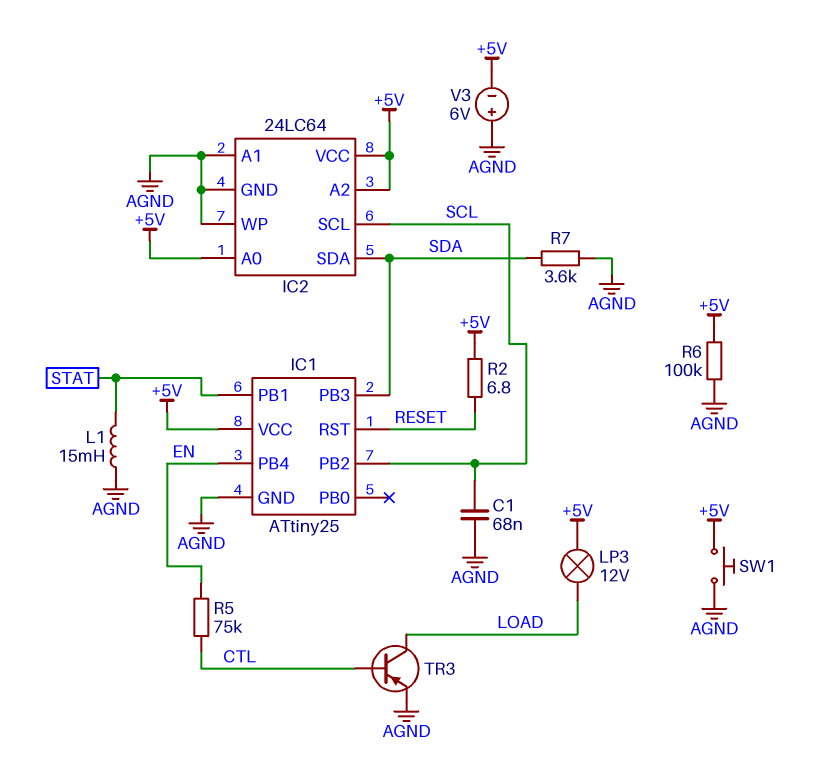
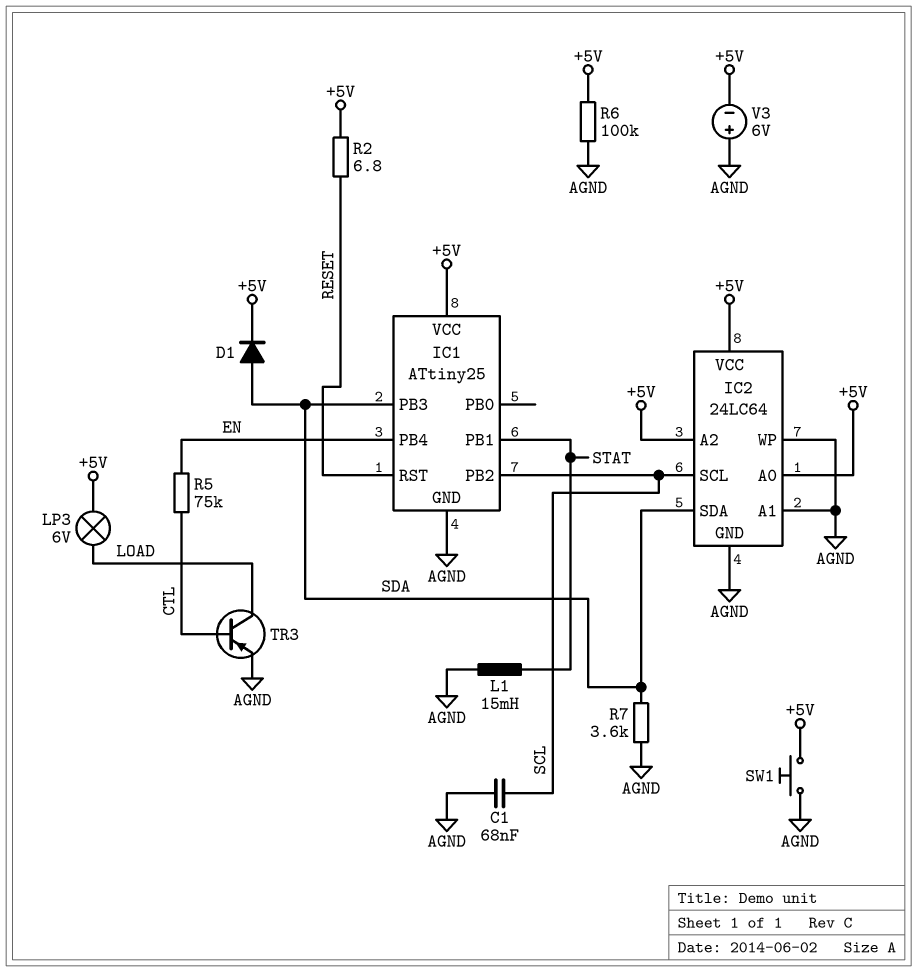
D1: none -> diode (A SDA, K +5V)
LP3: lamp 12V (+5V, LOAD) -> lamp 6V (+5V, LOAD)

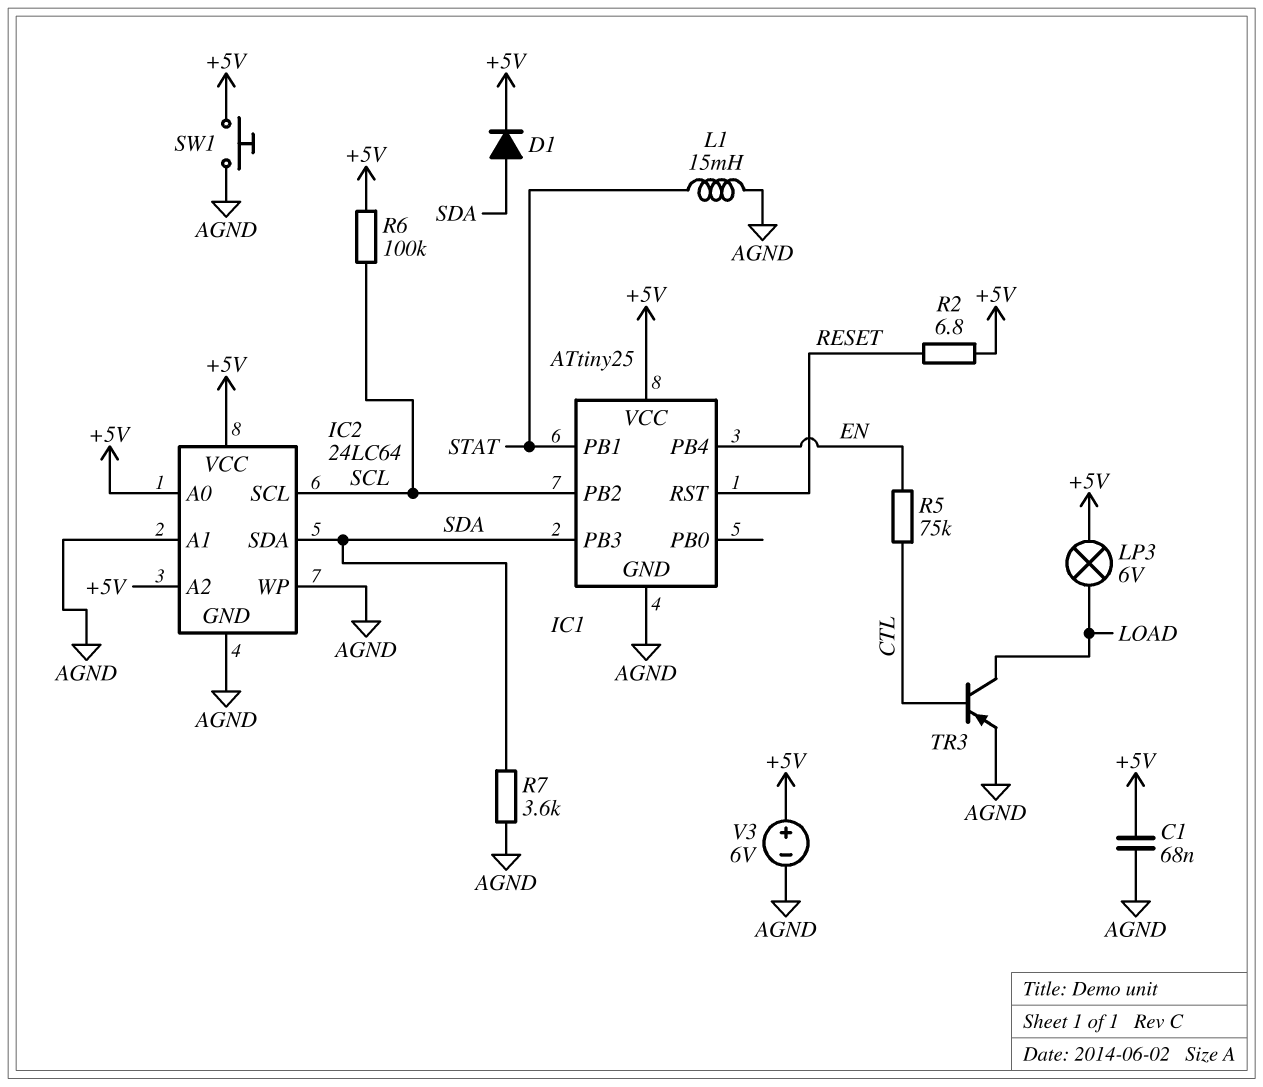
C1: 68nF (AGND, SCL) -> 68nF (+5V, AGND)
R6: 100k (+5V, AGND) -> 100k (+5V, SCL)
V3: 6V (plus AGND, minus +5V) -> 6V (plus +5V, minus AGND)

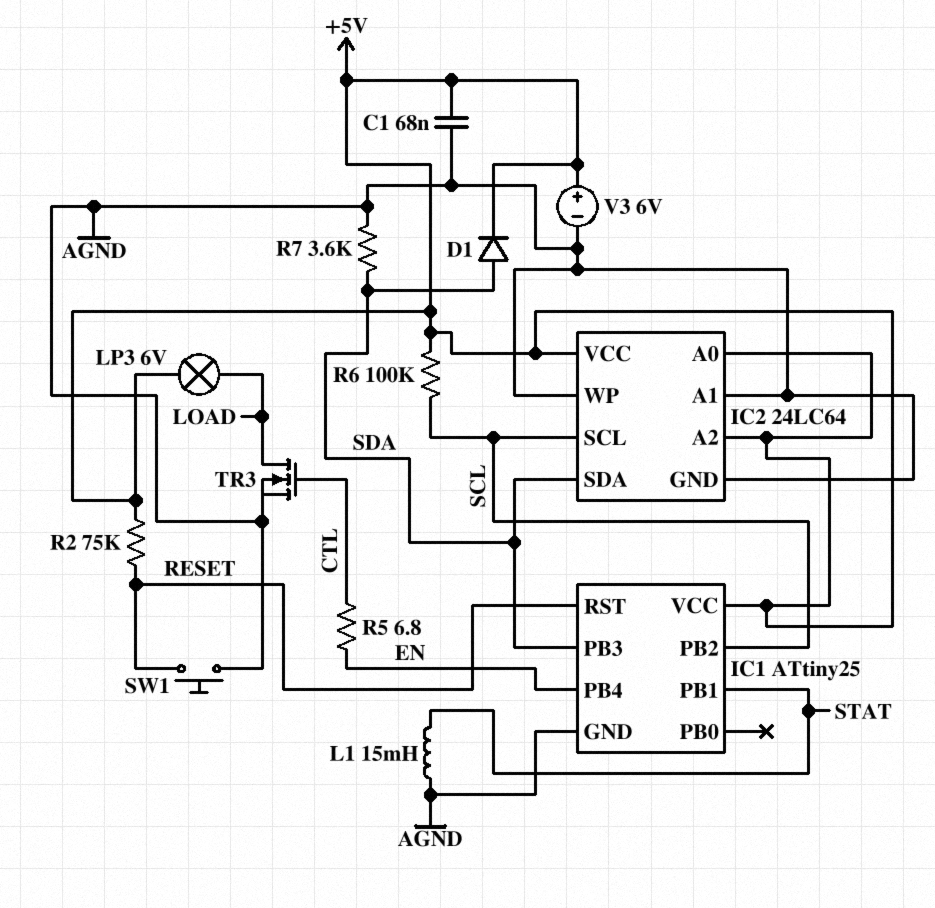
R2: 6.8 (+5V, RESET) -> 75k (+5V, RESET)
R5: 75k (CTL, EN) -> 6.8 (CTL, EN)
SW1: button (+5V, AGND) -> button (AGND, RESET)
TR3: PNP (B CTL, C LOAD, E AGND) -> NMOS (G CTL, D LOAD, S AGND)

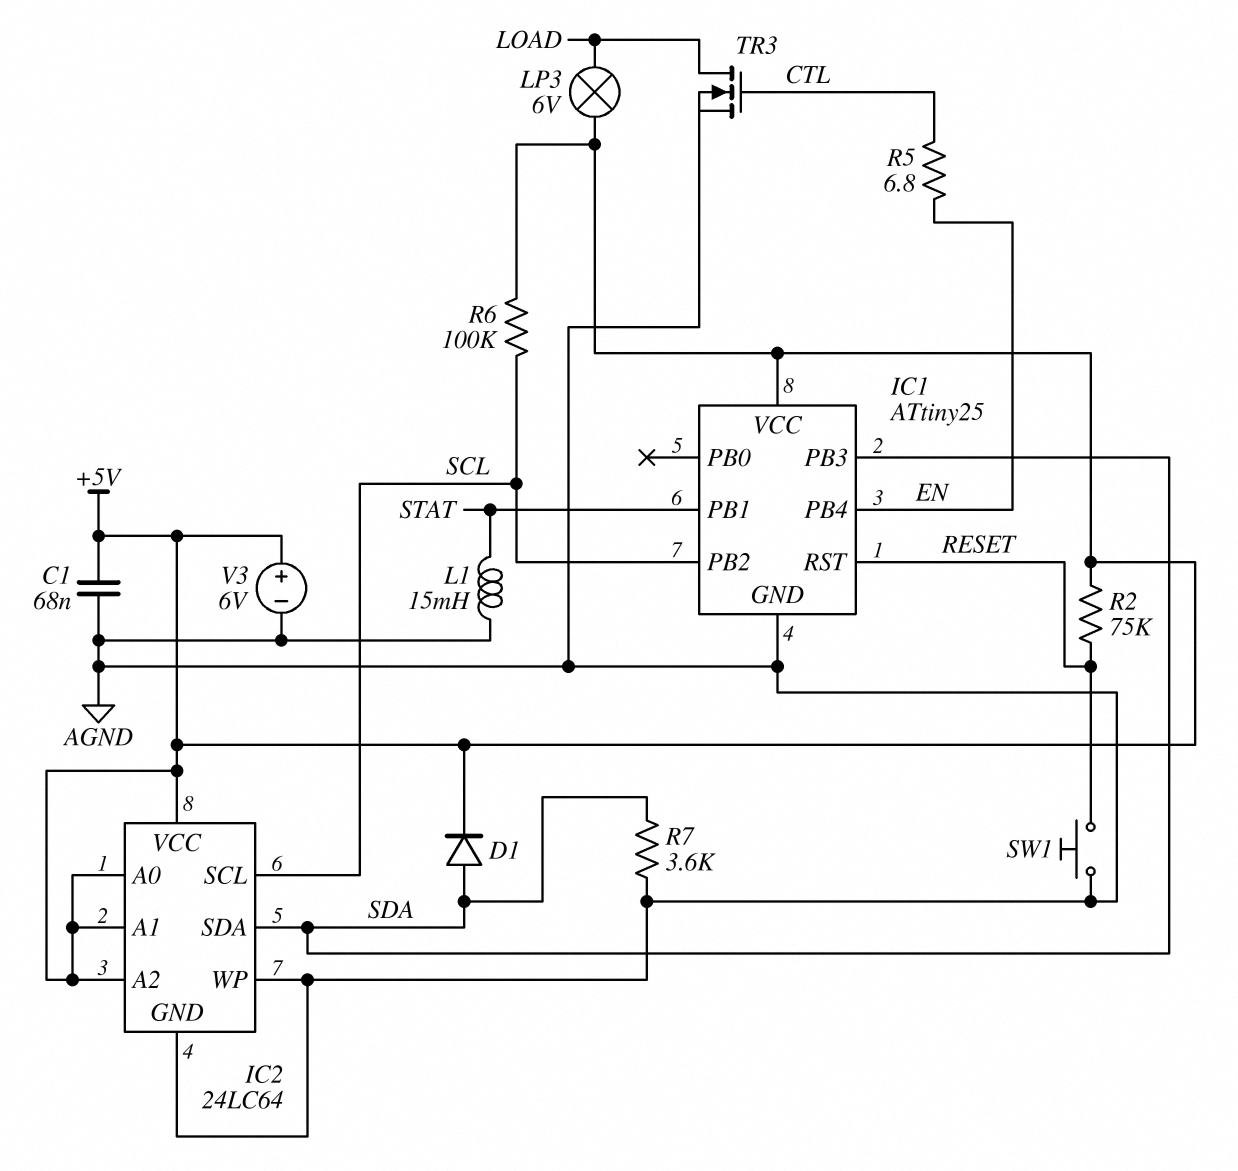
IC2 pin A1: AGND -> +5V

